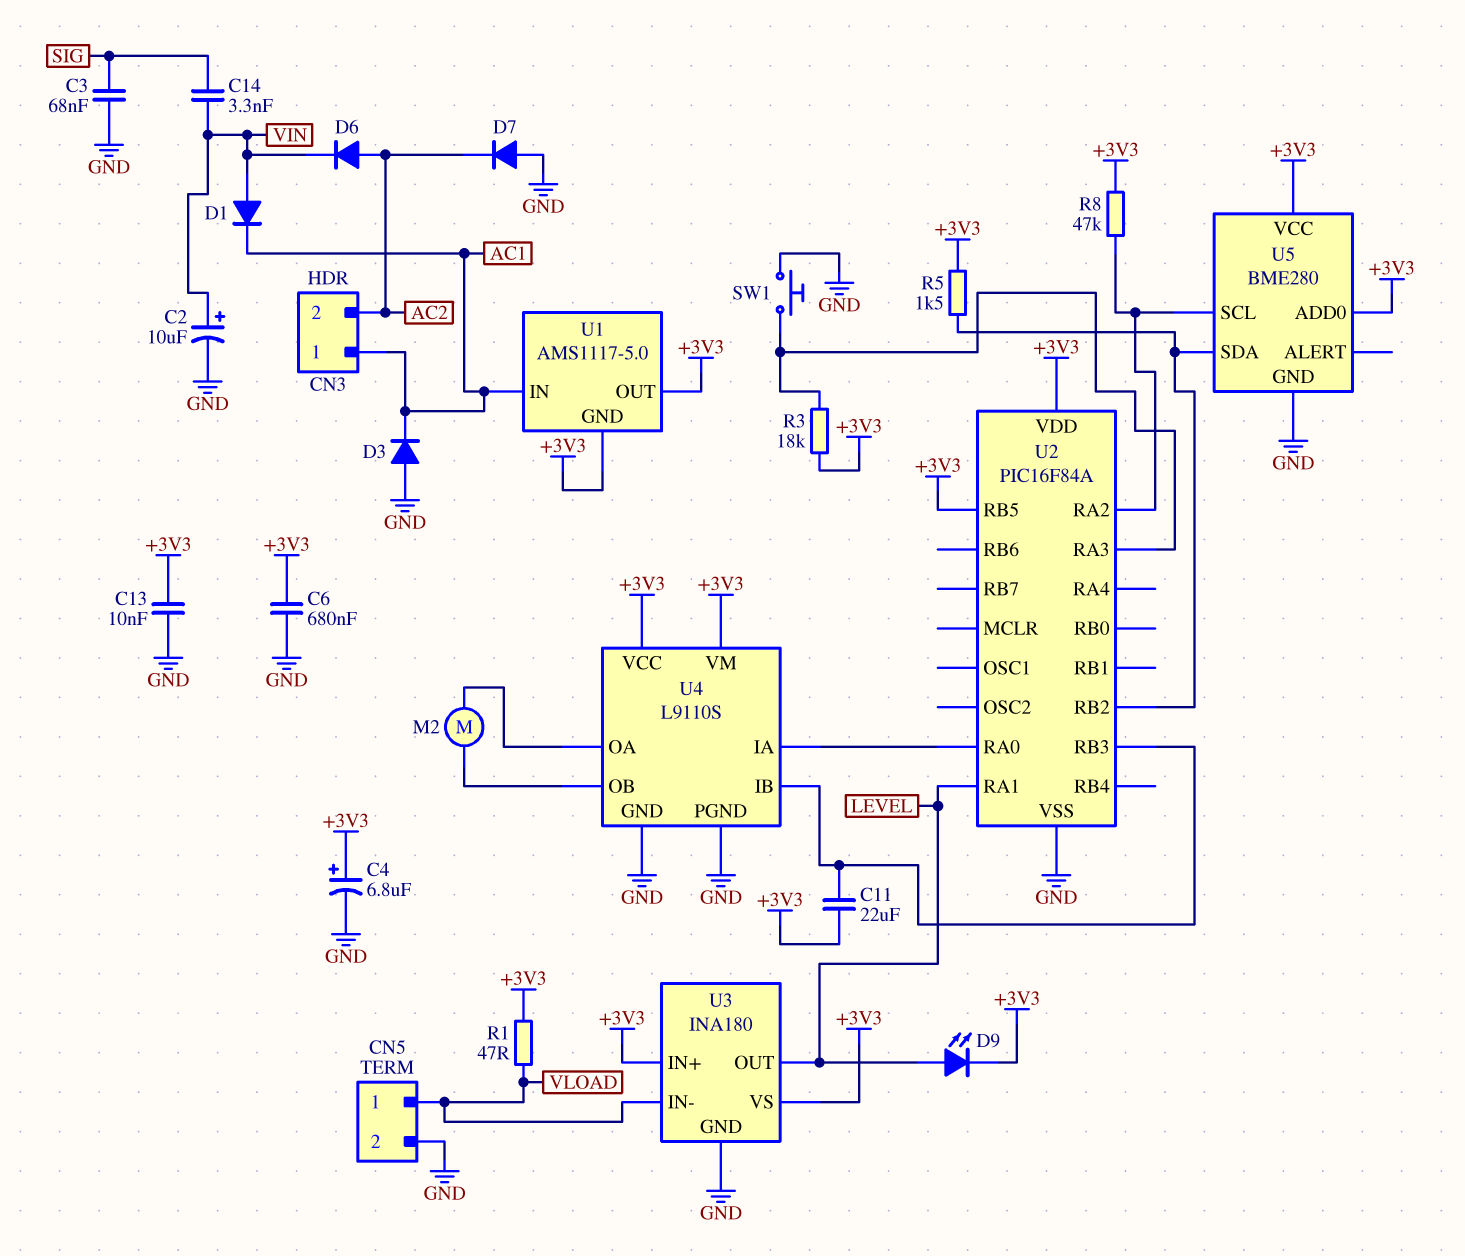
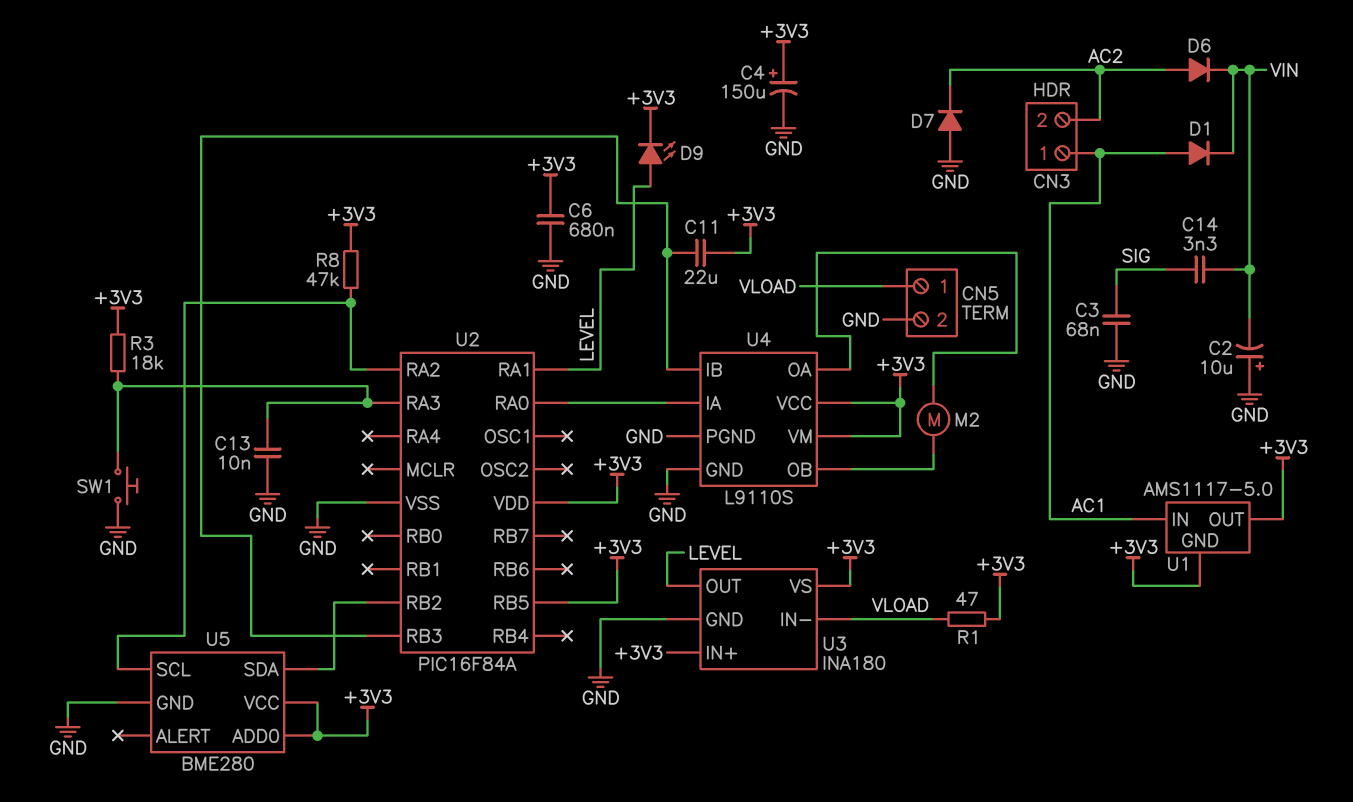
C2: 10uF (plus VIN, minus GND) -> 10uF (plus GND, minus VIN)
C4: 6.8uF (plus +3V3, minus GND) -> 150uF (plus +3V3, minus GND)
C13: 10nF (+3V3, GND) -> 10nF (GND, U2/RA3)
D1: diode (A VIN, K AC1) -> diode (A AC1, K VIN)
D3: diode (A GND, K AC1) -> none
R5: 1.5k (+3V3, U2/RB2) -> none

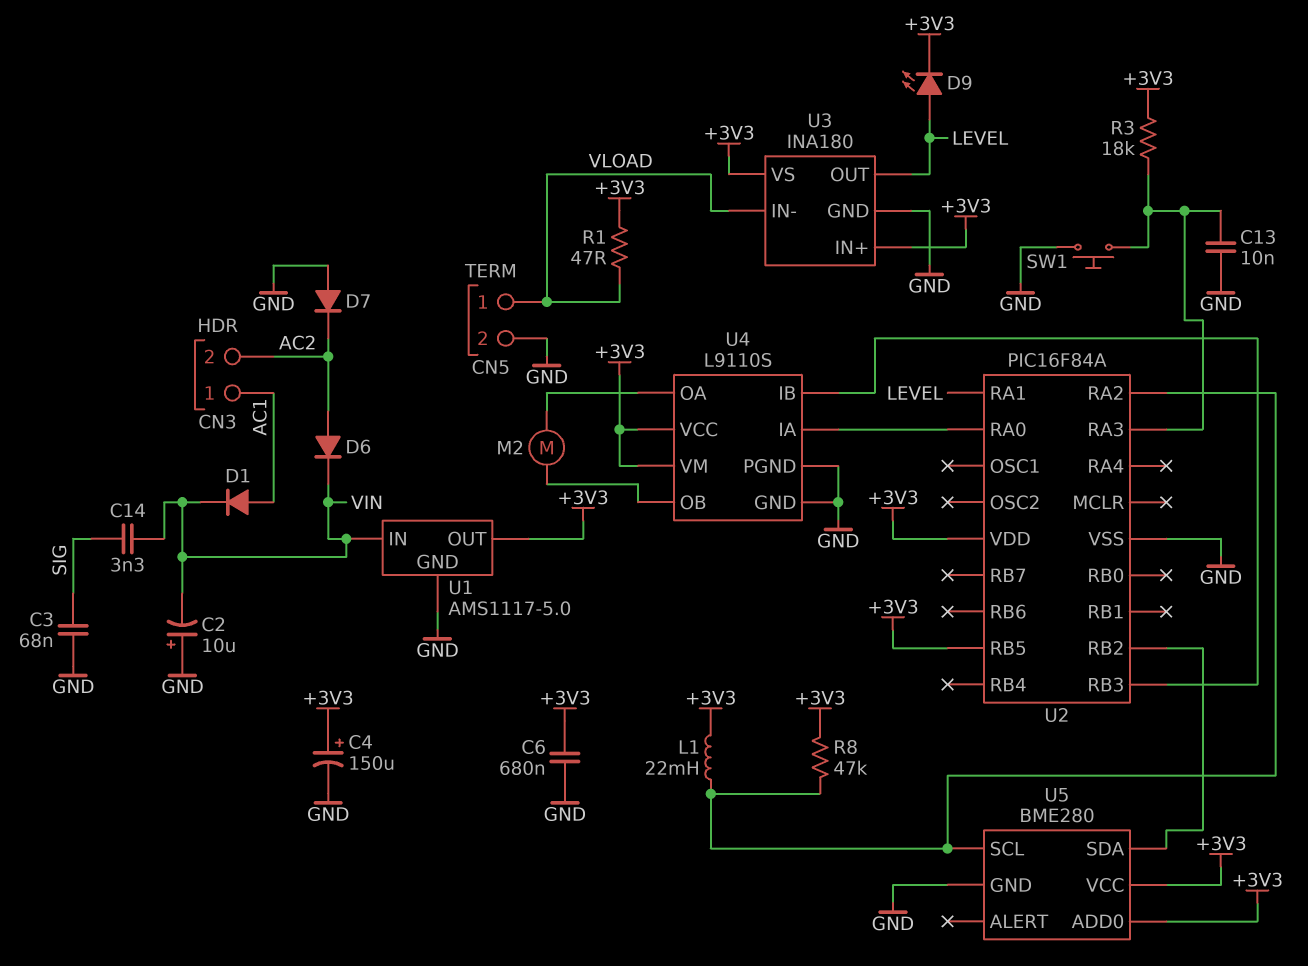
C11: 22uF (+3V3, U2/RB3) -> none
L1: none -> 22mH (+3V3, U2/RA2)
U1 pin GND: +3V3 -> GND
U1 pin IN: AC1 -> VIN

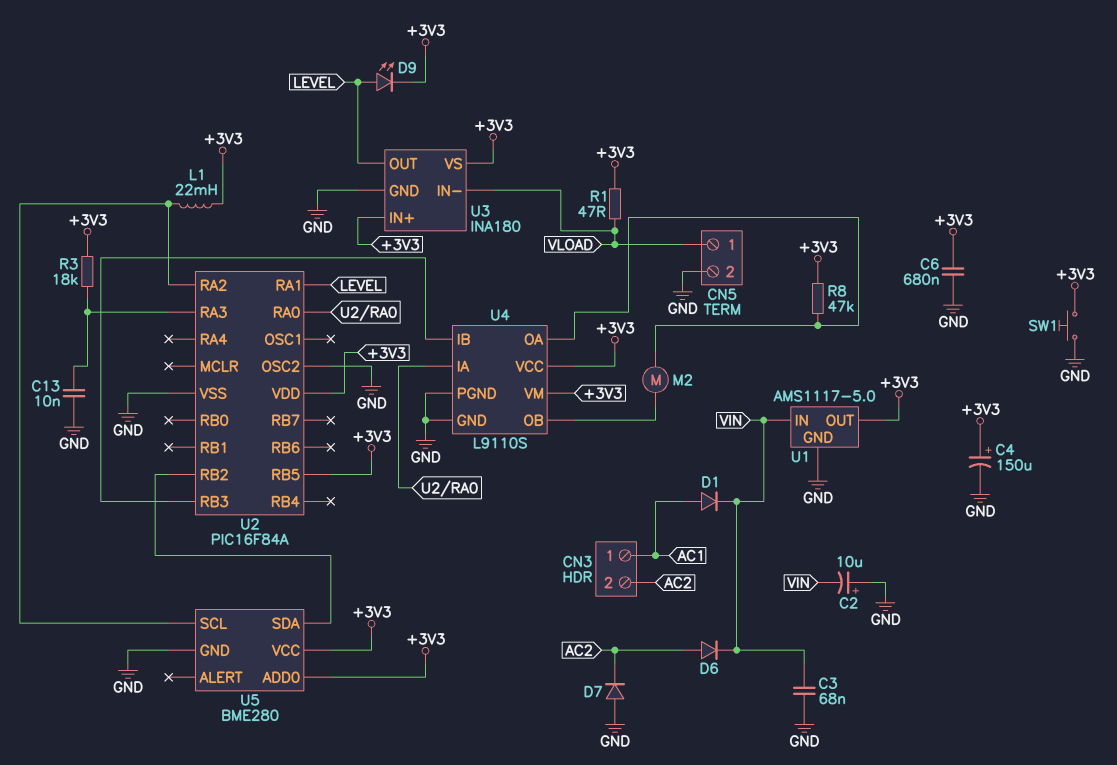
C3: 68nF (GND, SIG) -> 68nF (GND, VIN)
C14: 3.3nF (SIG, VIN) -> none
R8: 47k (+3V3, U2/RA2) -> 47k (+3V3, U4/OA)
SW1: button (GND, U2/RA3) -> button (+3V3, GND)
U2 pin OSC2: none -> GND

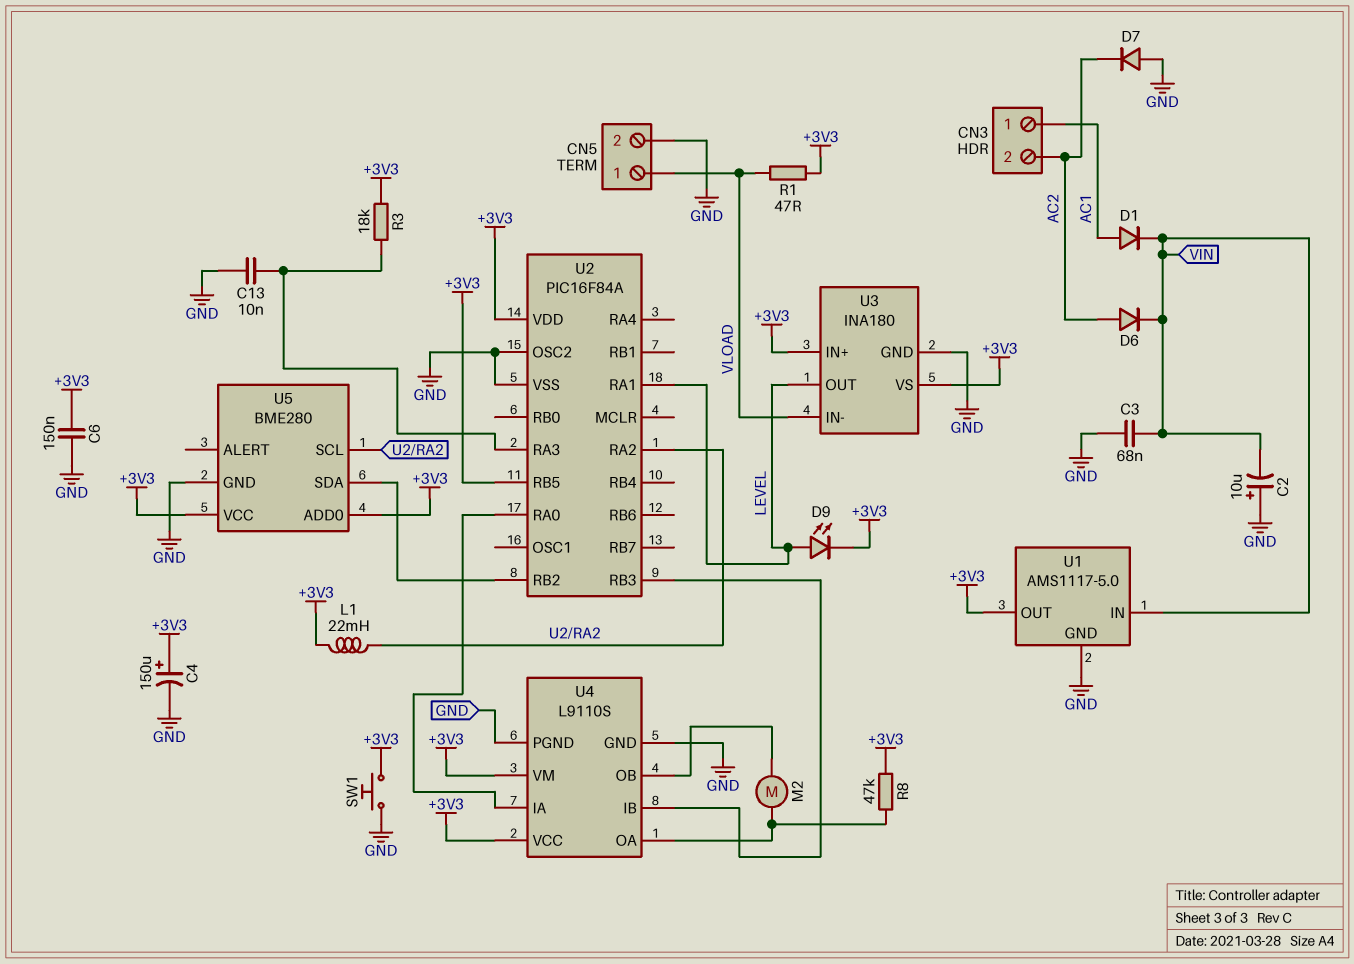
C6: 680nF (+3V3, GND) -> 150nF (+3V3, GND)

